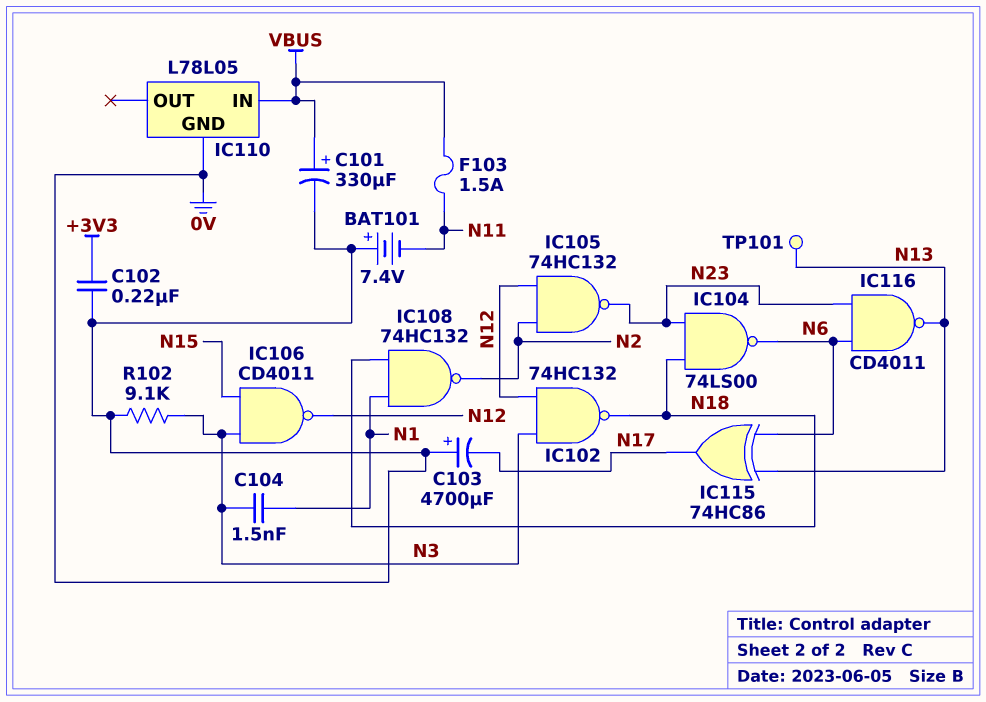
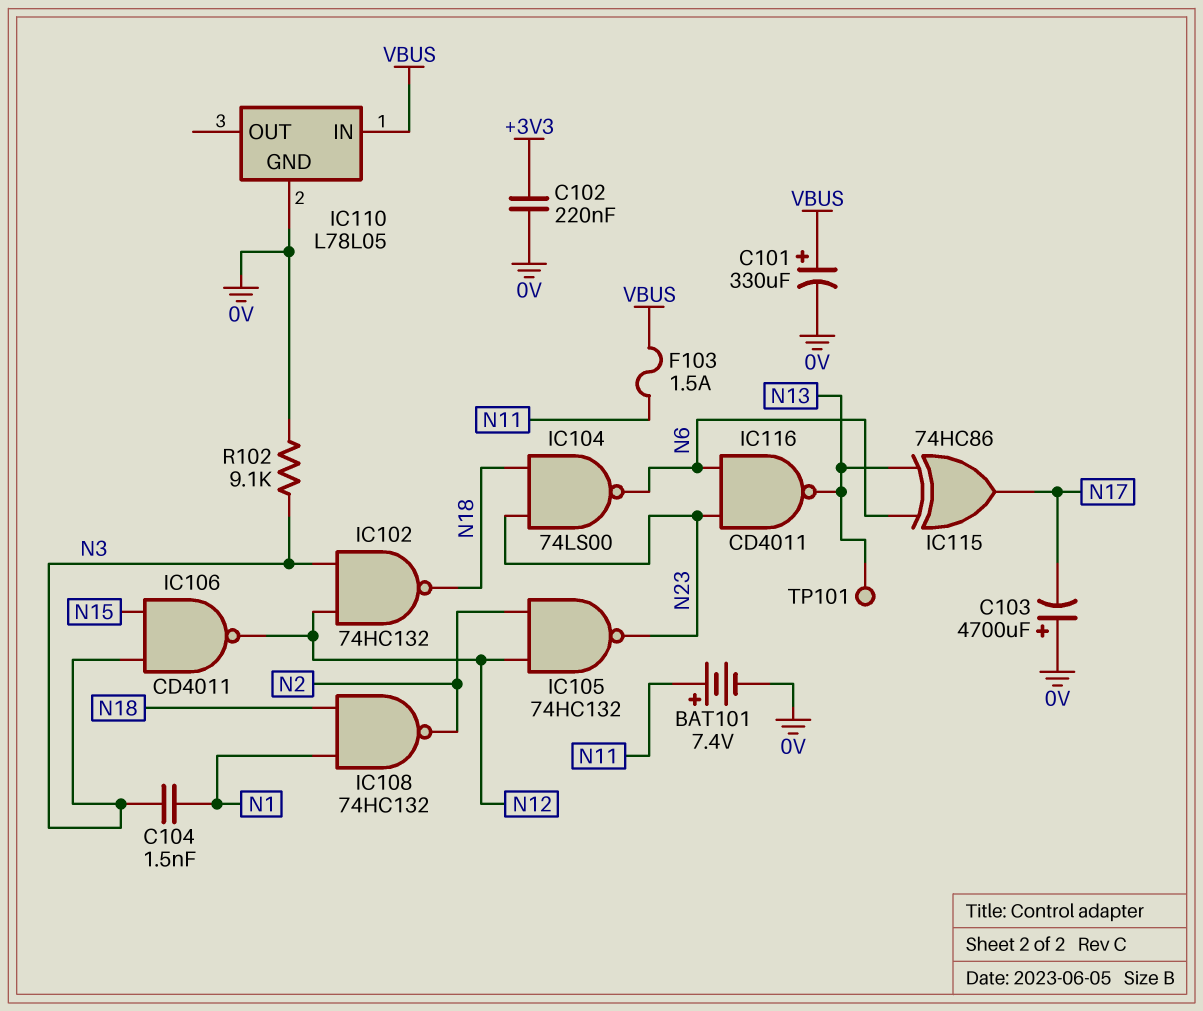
BAT101: 7.4V (plus 0V, minus N11) -> 7.4V (plus N11, minus 0V)

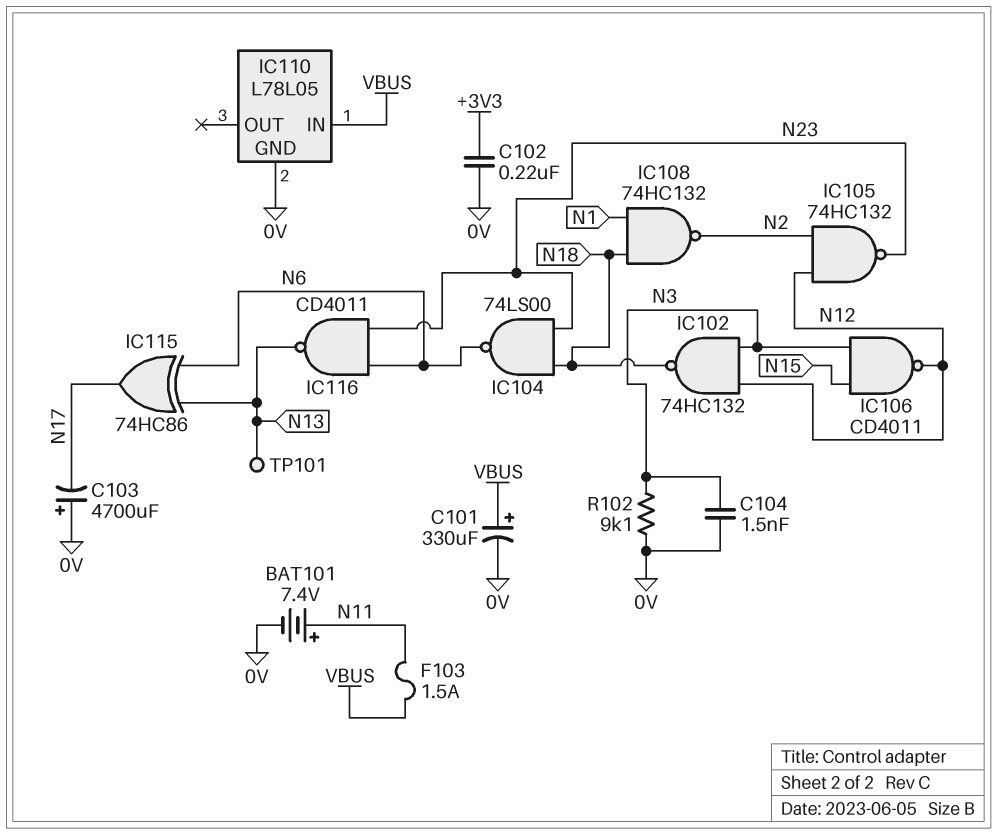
C104: 1.5nF (N1, N3) -> 1.5nF (0V, N3)

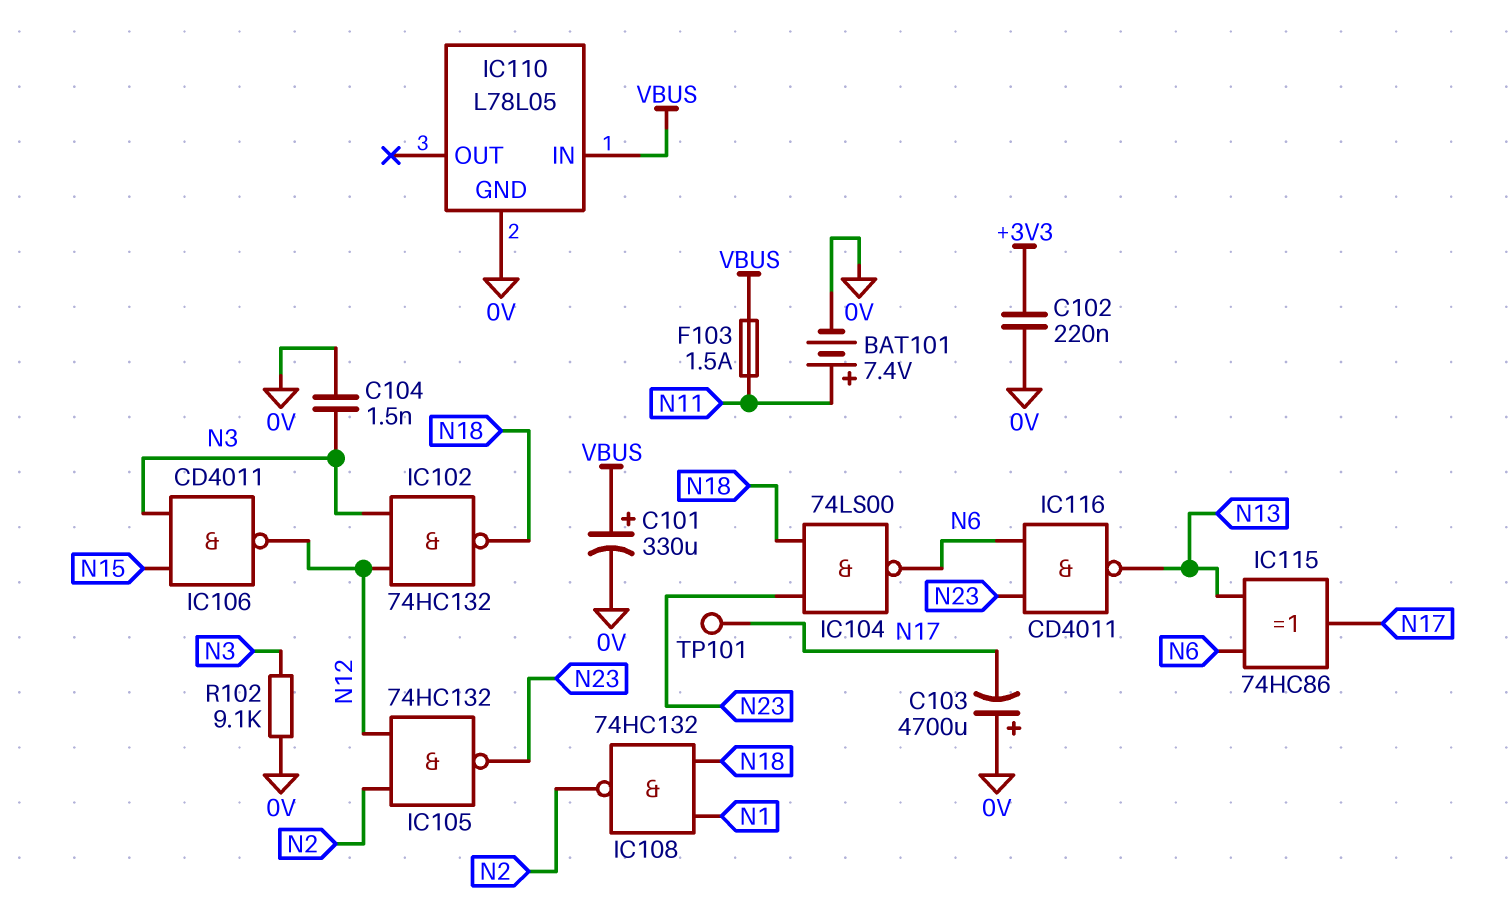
TP101: test point (N13) -> test point (N17)

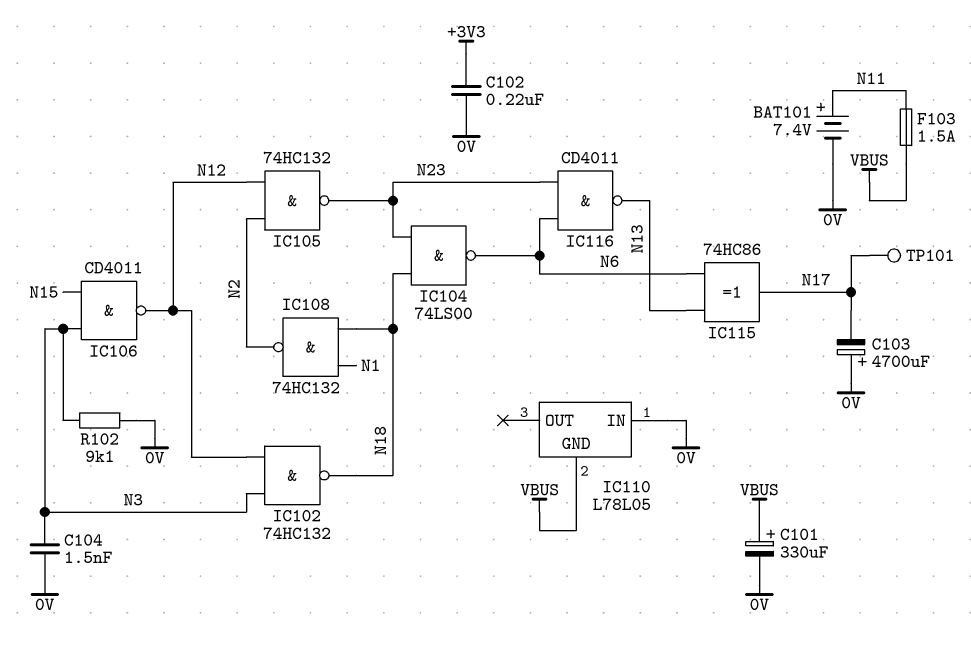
IC110 pin GND: 0V -> VBUS
IC110 pin IN: VBUS -> 0V

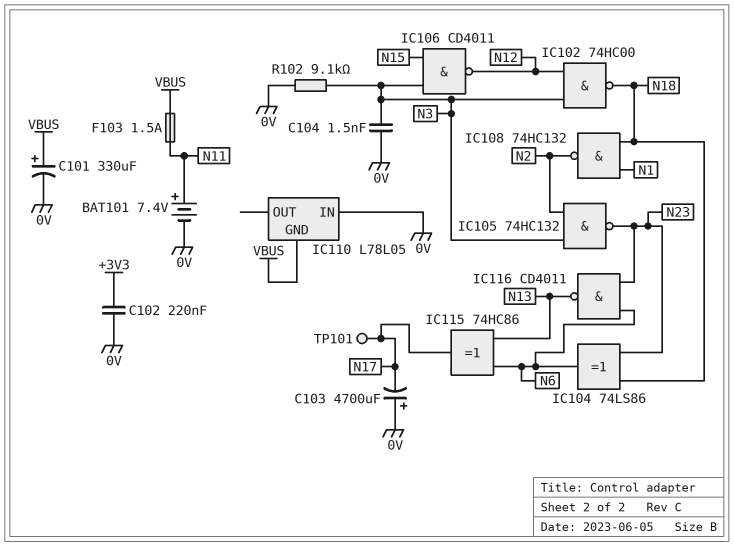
IC102: NAND 74HC132 (in N3, in N12, out N18) -> NAND 74HC00 (in N3, in N12, out N18)
IC104: NAND 74LS00 (in N18, in N23, out N6) -> XOR 74LS86 (in N18, in N23, out N6)
IC105: NAND 74HC132 (in N2, in N12, out N23) -> NAND 74HC132 (in N2, in N3, out N23)

